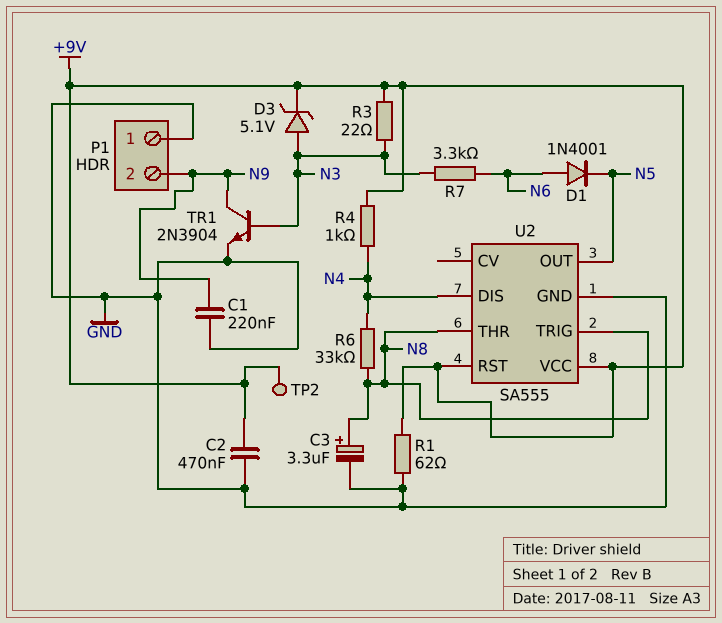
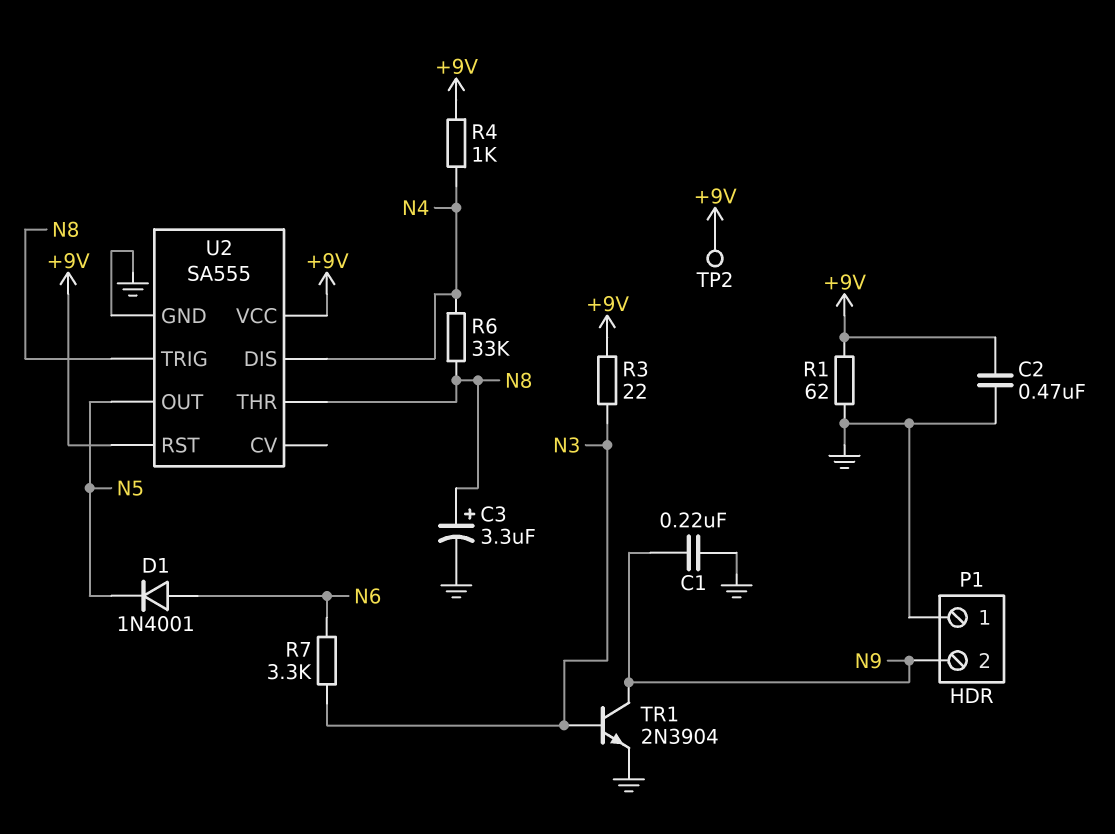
D3: zener 5.1V (A N3, K +9V) -> none

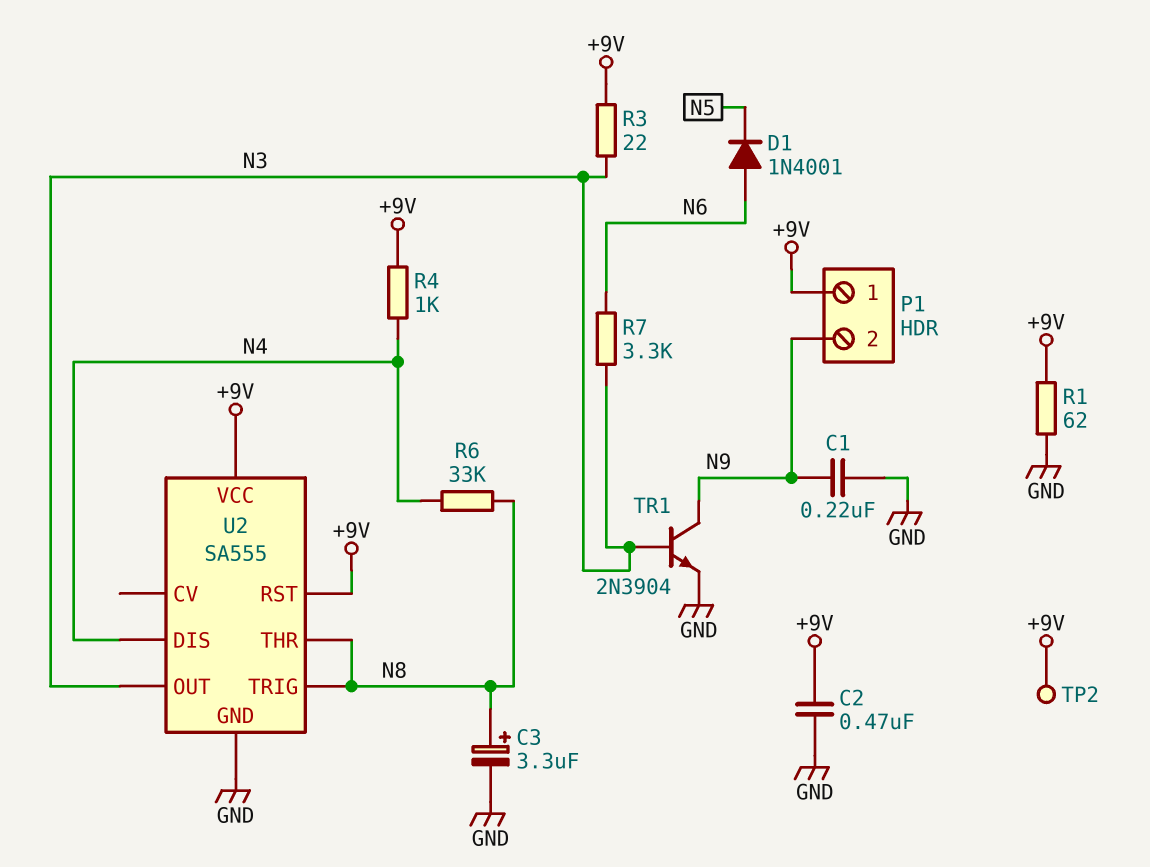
P1 pin 1: GND -> +9V
U2 pin OUT: N5 -> N3

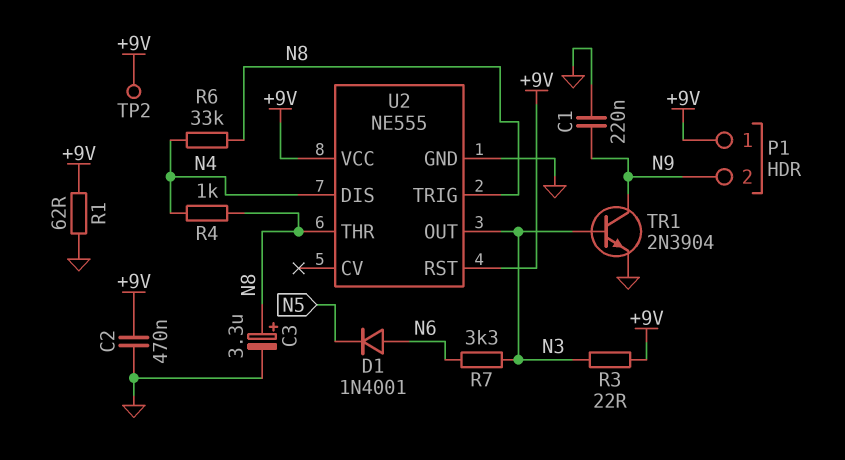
R4: 1k (+9V, N4) -> 1k (N4, N8)
U2: SA555 -> NE555

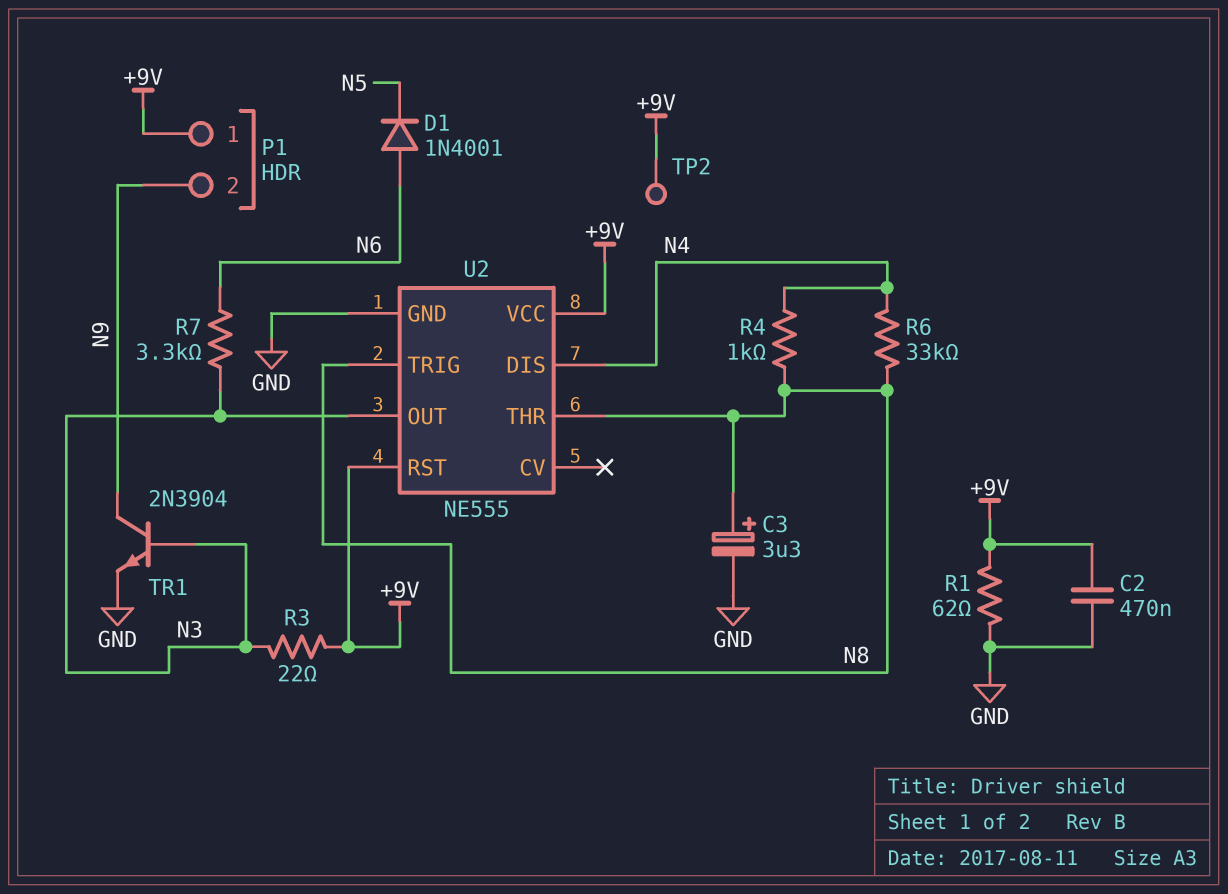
C1: 220nF (GND, N9) -> none

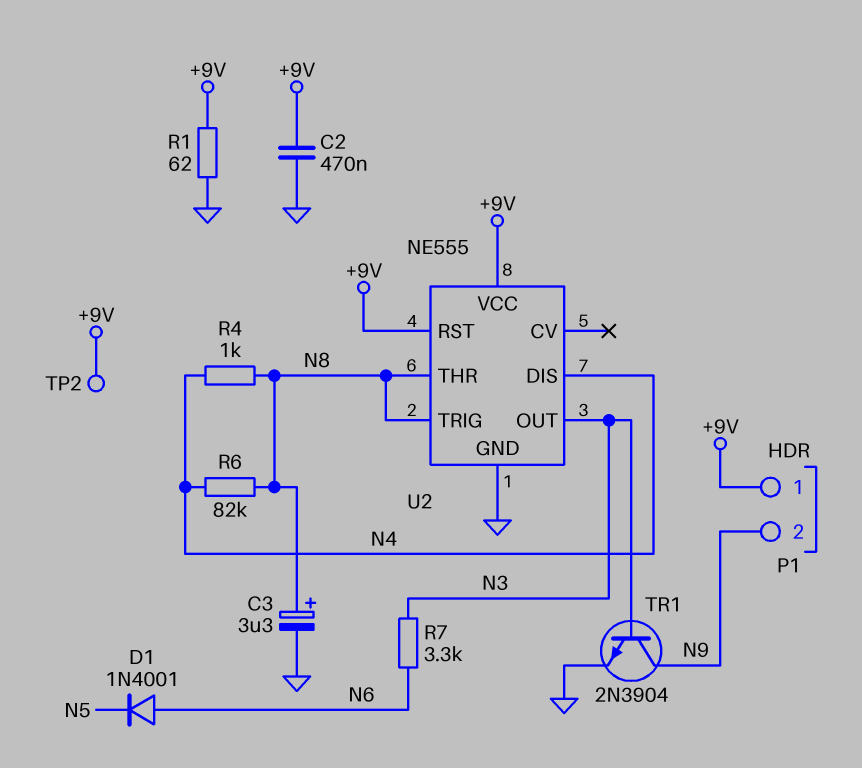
R3: 22 (+9V, N3) -> none
R6: 33k (N4, N8) -> 82k (N4, N8)

